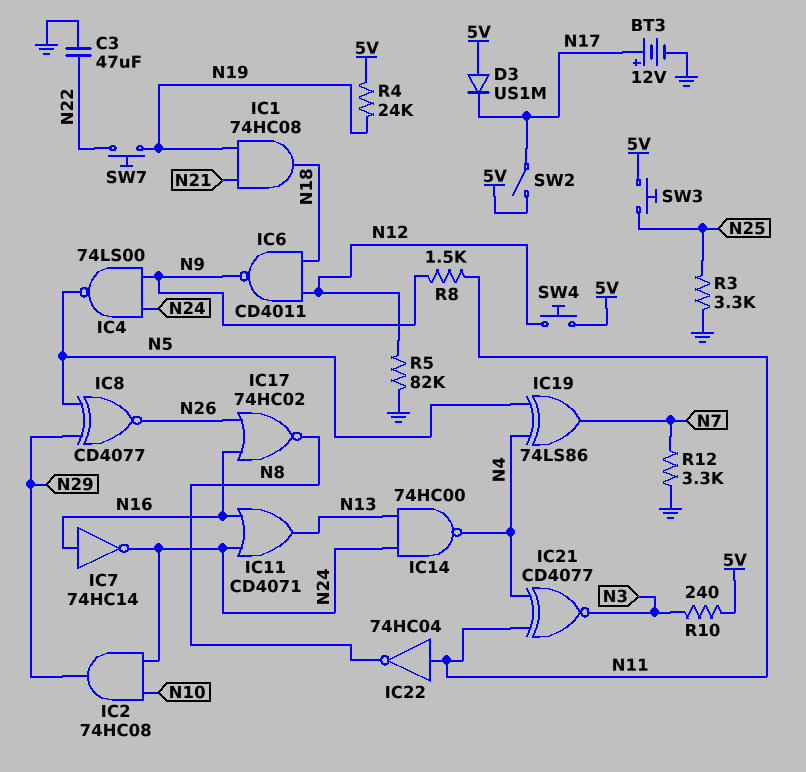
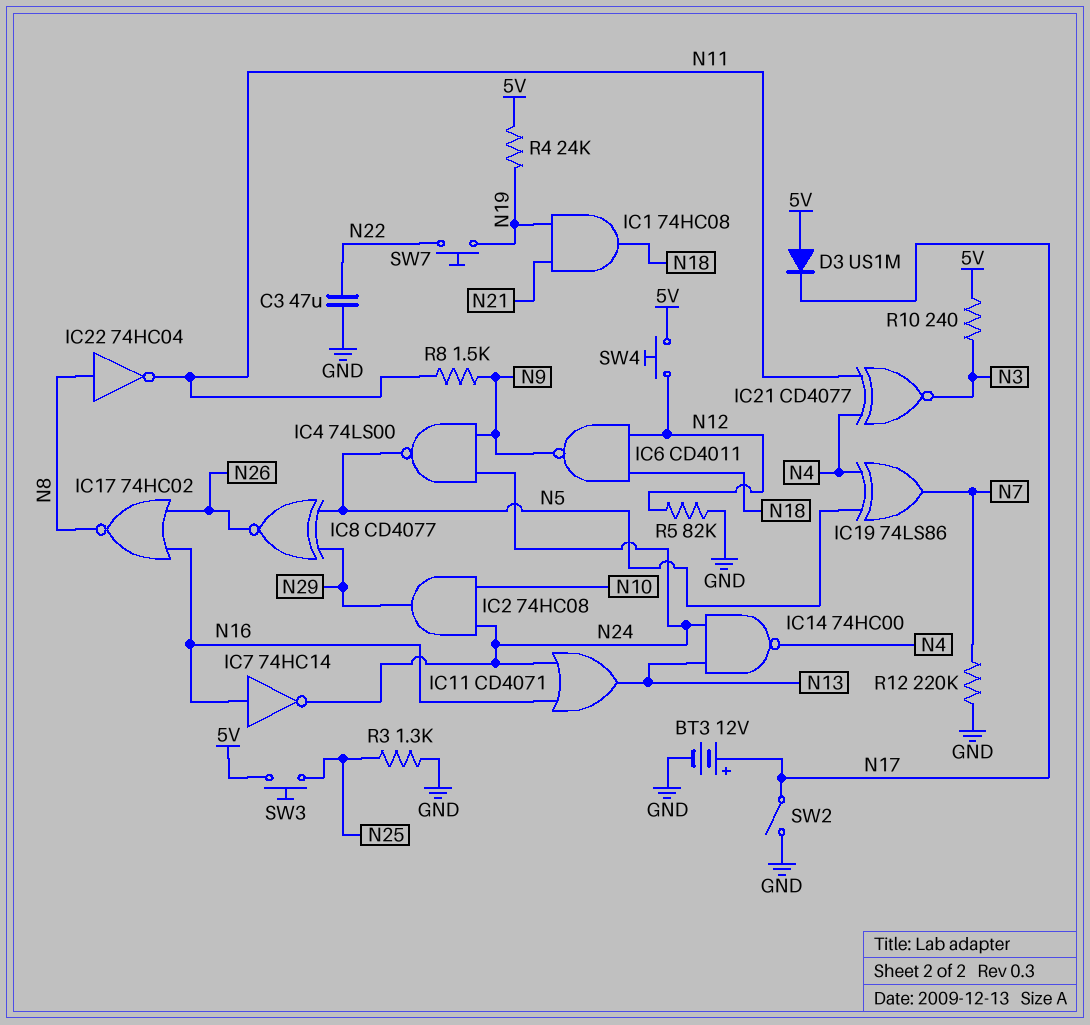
IC22: NOT 74HC04 (in N11, out N8) -> NOT 74HC04 (in N8, out N11)
R3: 3.3k (GND, N25) -> 1.3k (GND, N25)
R12: 3.3k (GND, N7) -> 220k (GND, N7)
SW2: switch (5V, N17) -> switch (GND, N17)

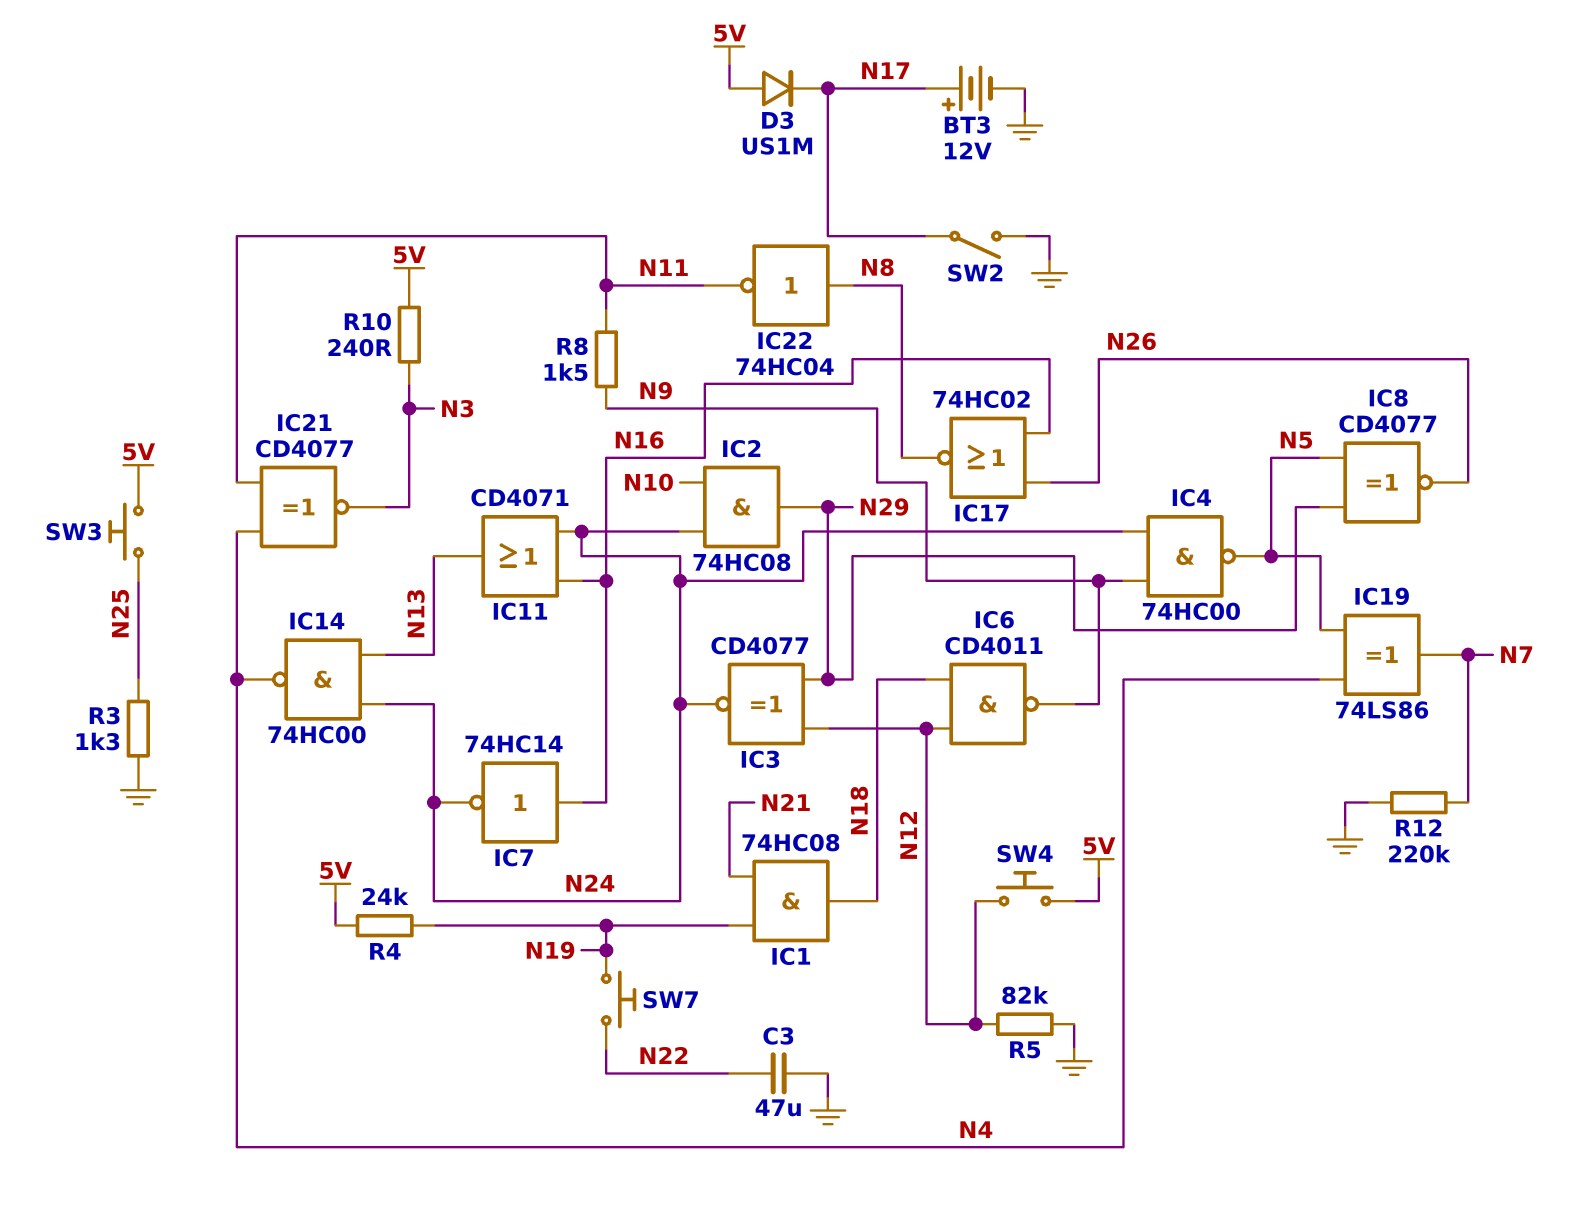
IC3: none -> XNOR CD4077 (in N12, in N29, out N24)
IC4: NAND 74LS00 (in N9, in N24, out N5) -> NAND 74HC00 (in N9, in N24, out N5)

